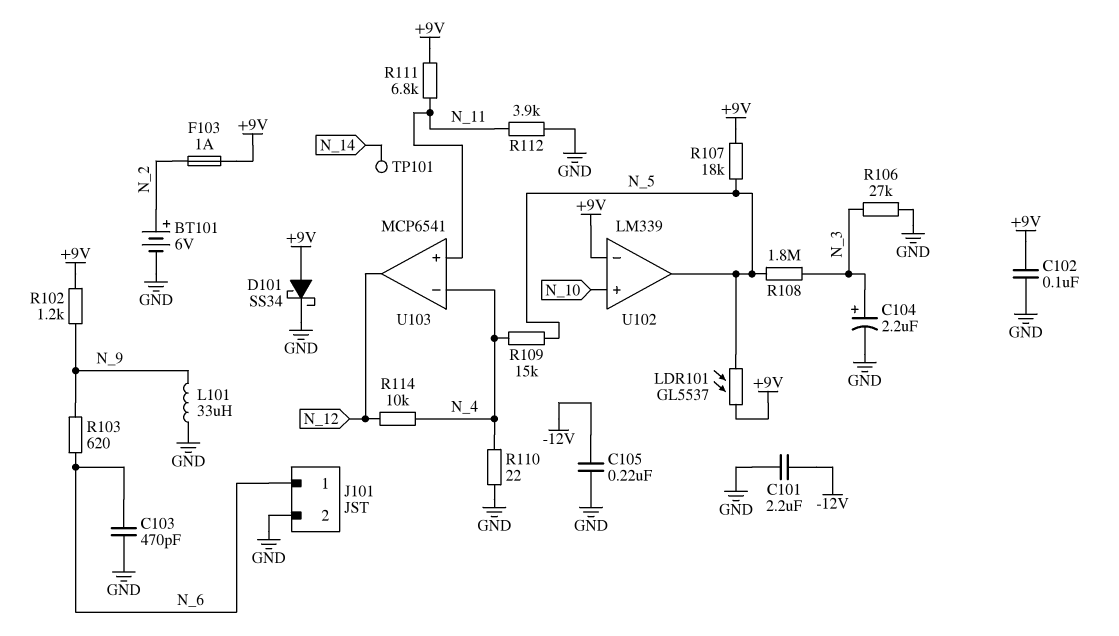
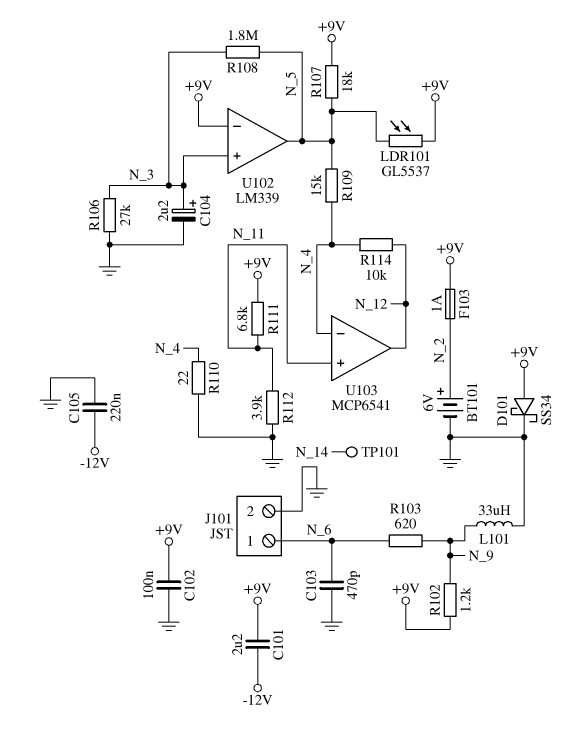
C101: 2.2uF (-12V, GND) -> 2.2uF (+9V, -12V)
U102 pin in+: N_10 -> N_3

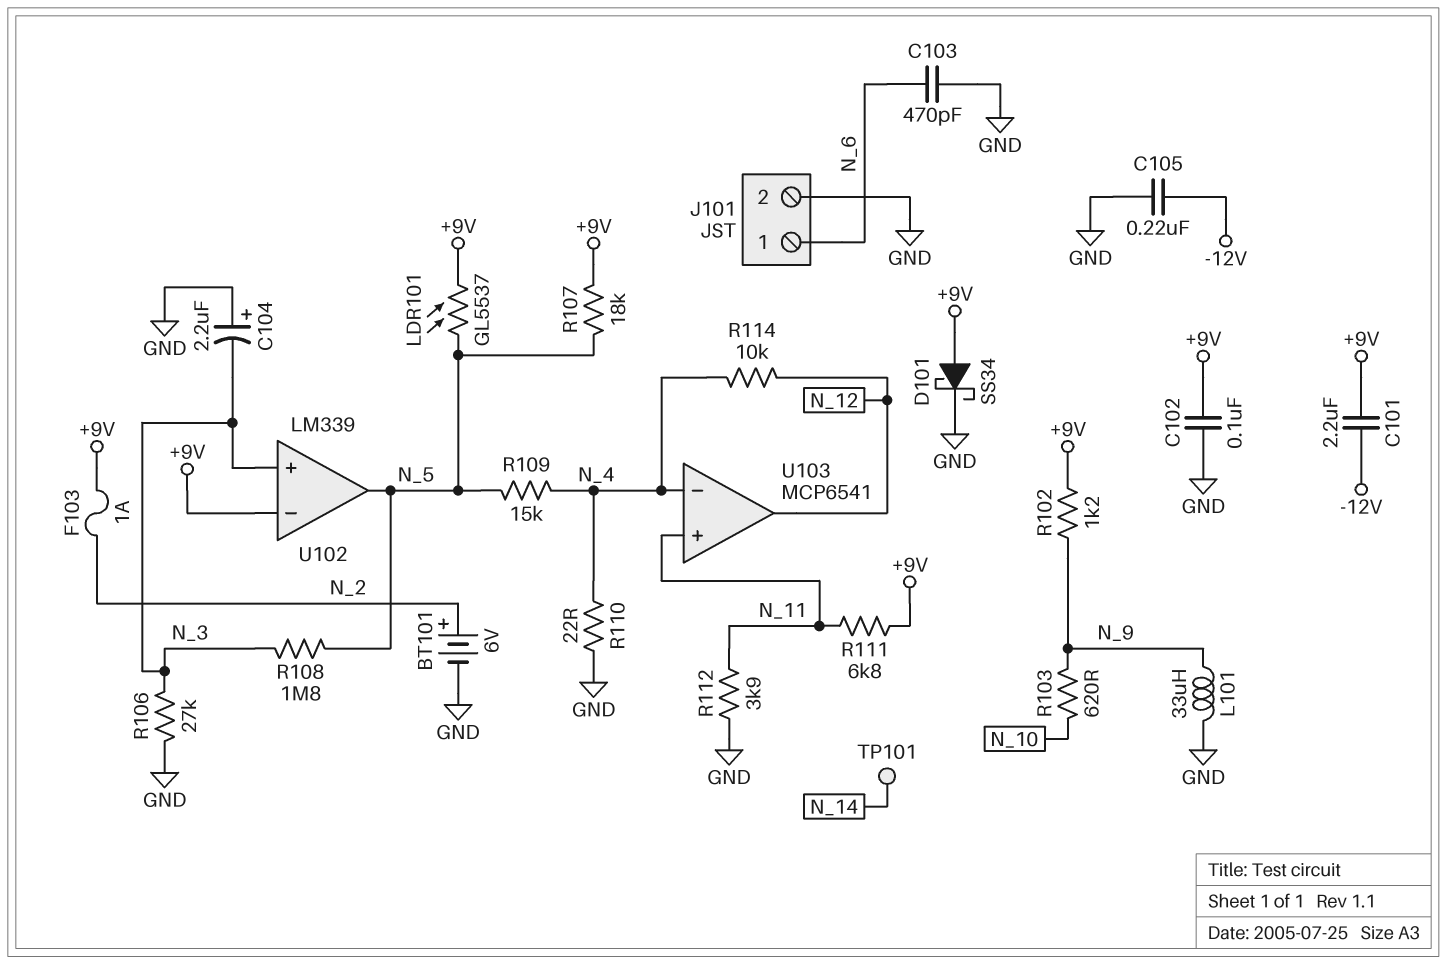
C104: 2.2uF (plus N_3, minus GND) -> 2.2uF (plus GND, minus N_3)
R103: 620 (N_6, N_9) -> 620 (N_9, N_10)

